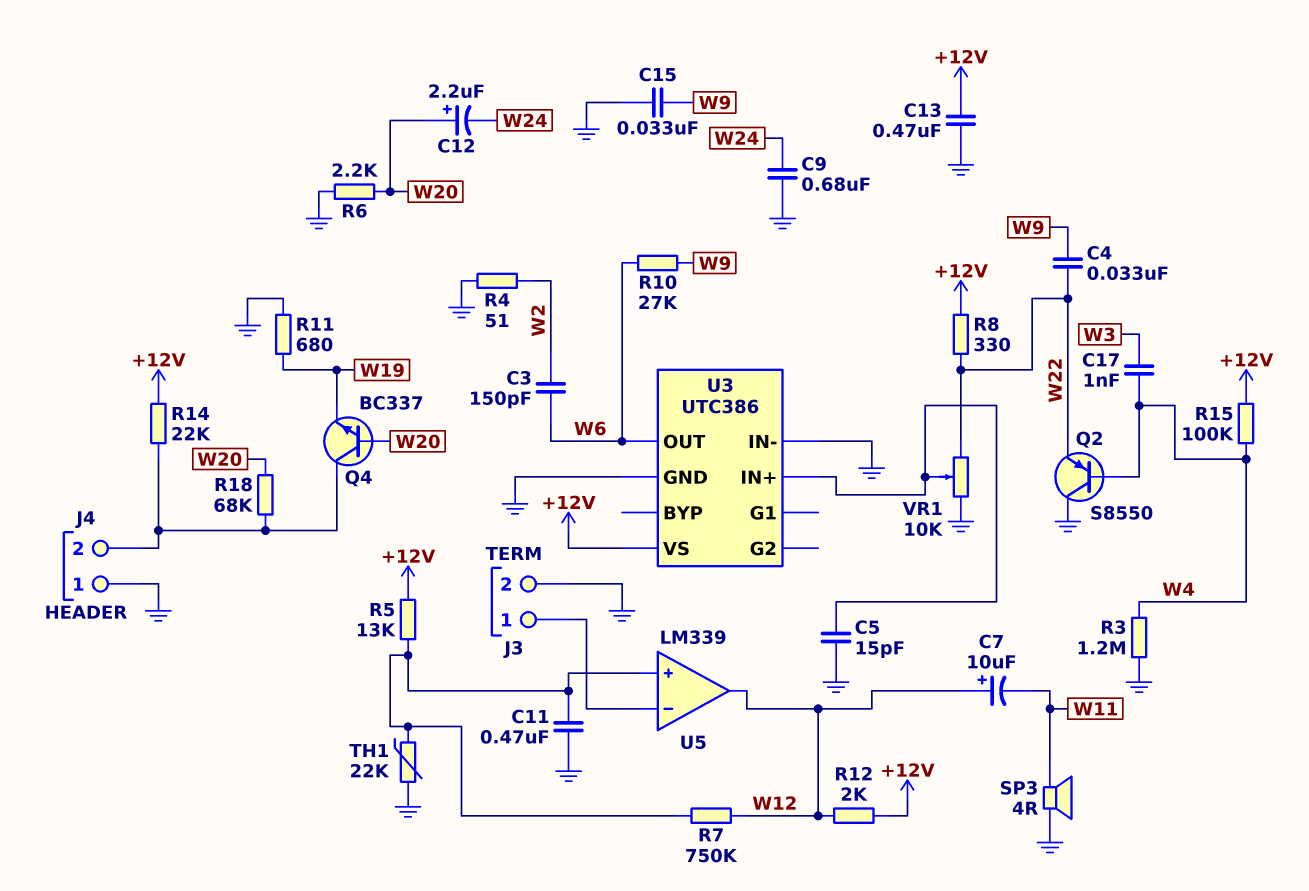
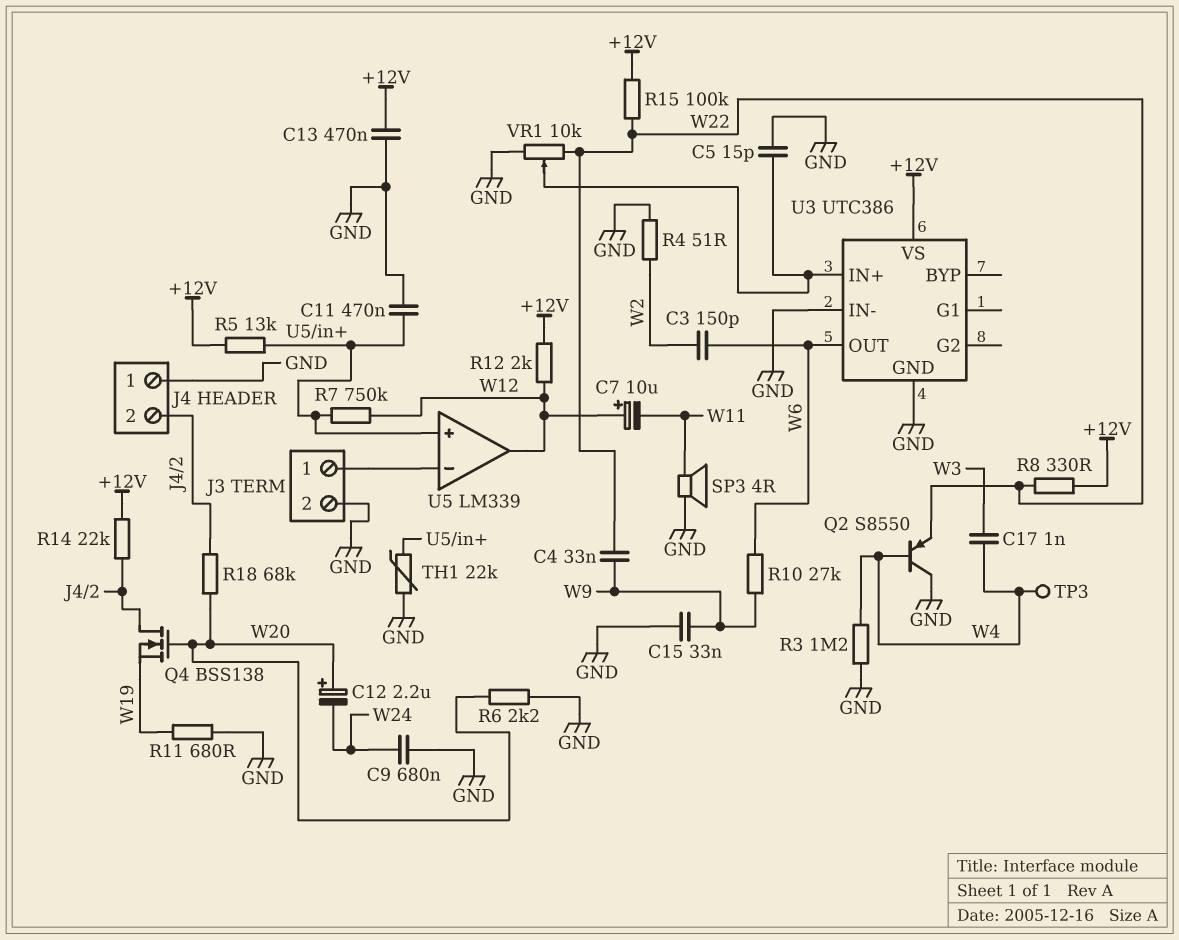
Q4: NPN BC337 (B W20, C J4/2, E W19) -> NMOS BSS138 (G W20, D J4/2, S W19)
R15: 100k (+12V, W4) -> 100k (+12V, W22)
TP3: none -> test point (W4)

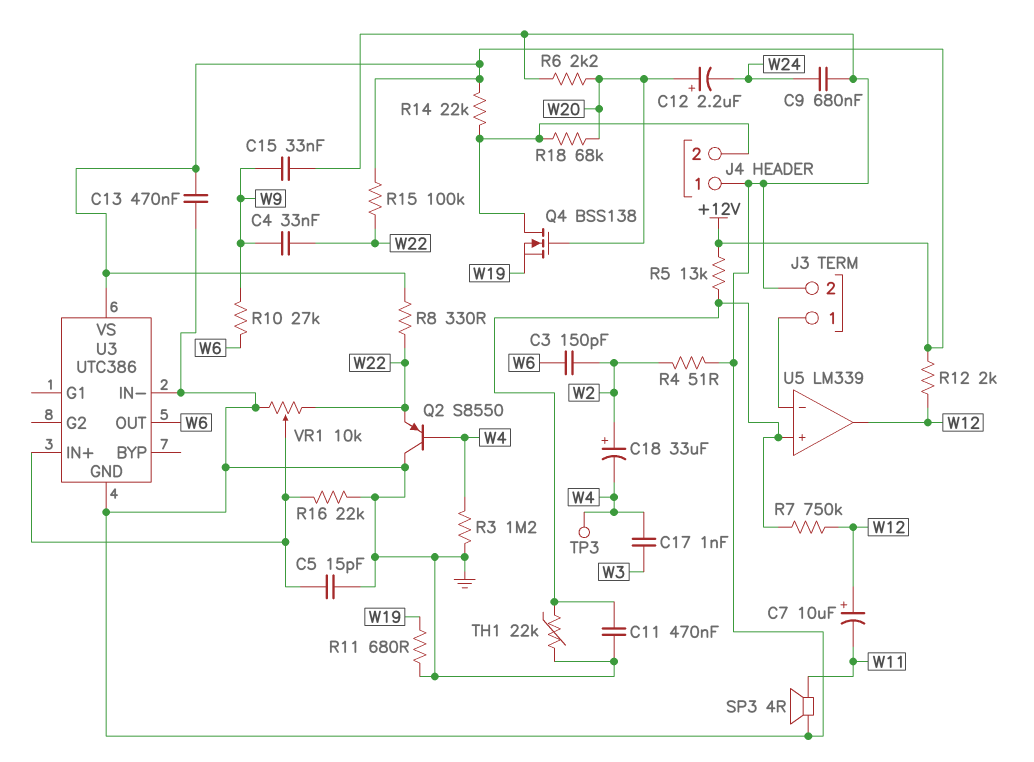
C18: none -> 33uF (plus W2, minus W4)
R16: none -> 22k (GND, U3/IN+)

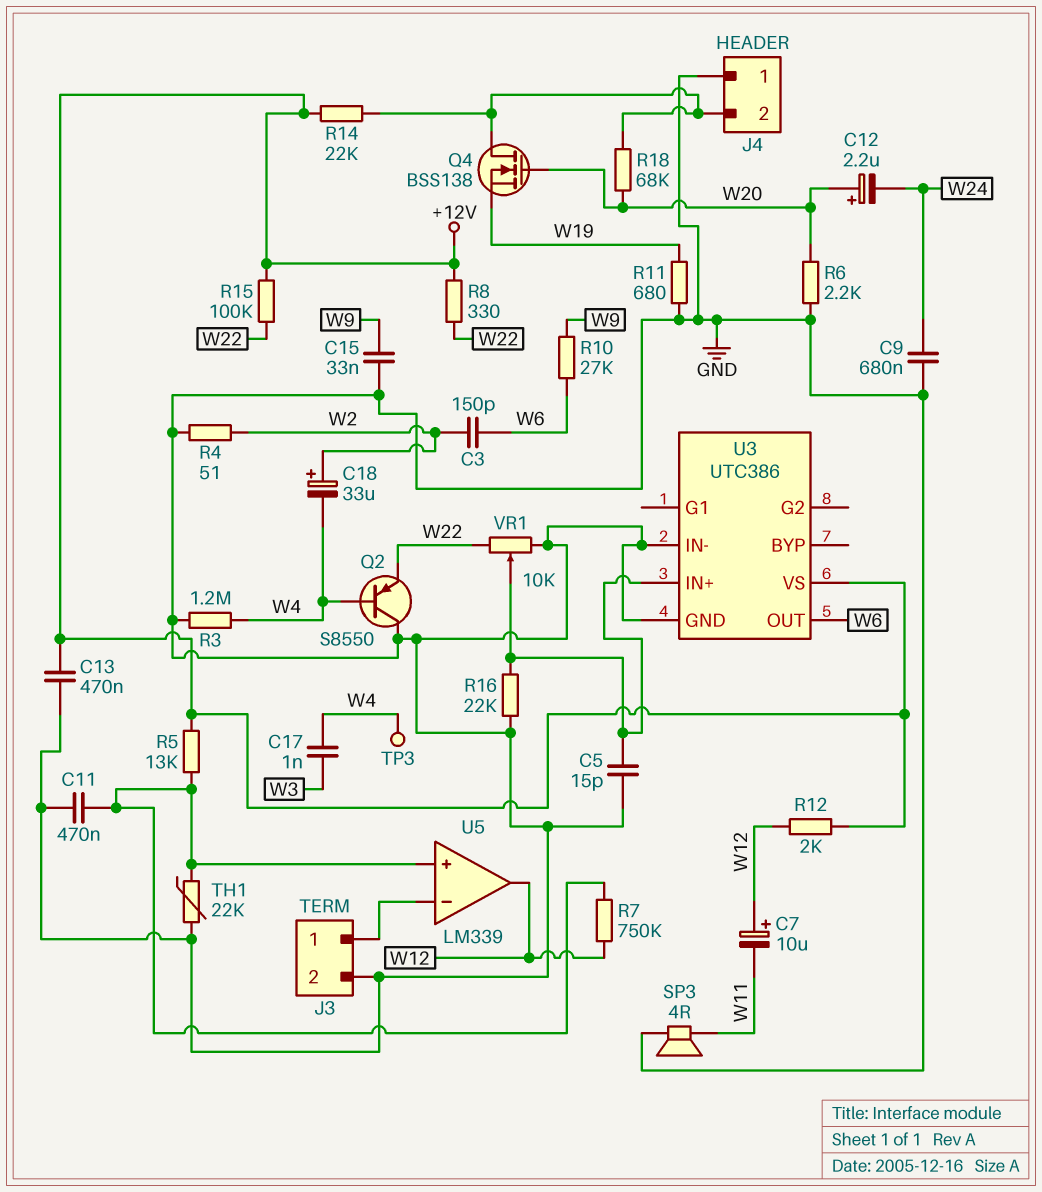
C4: 33nF (W9, W22) -> none

